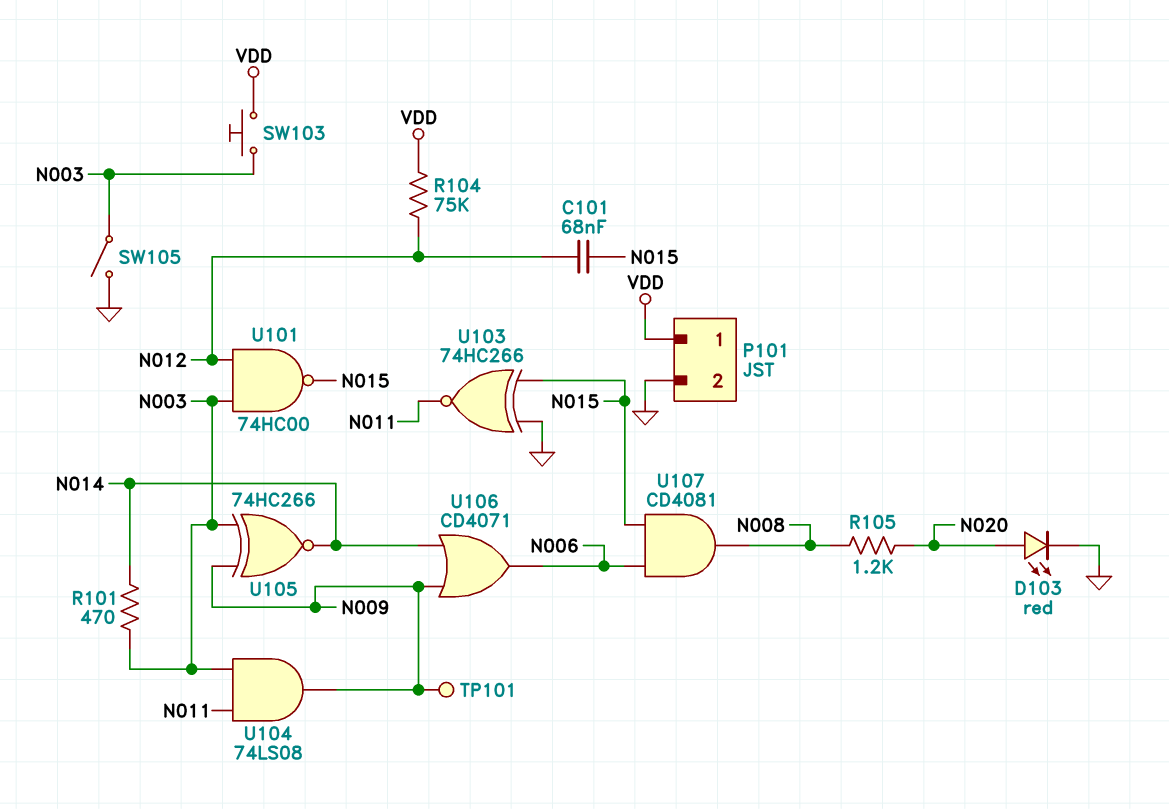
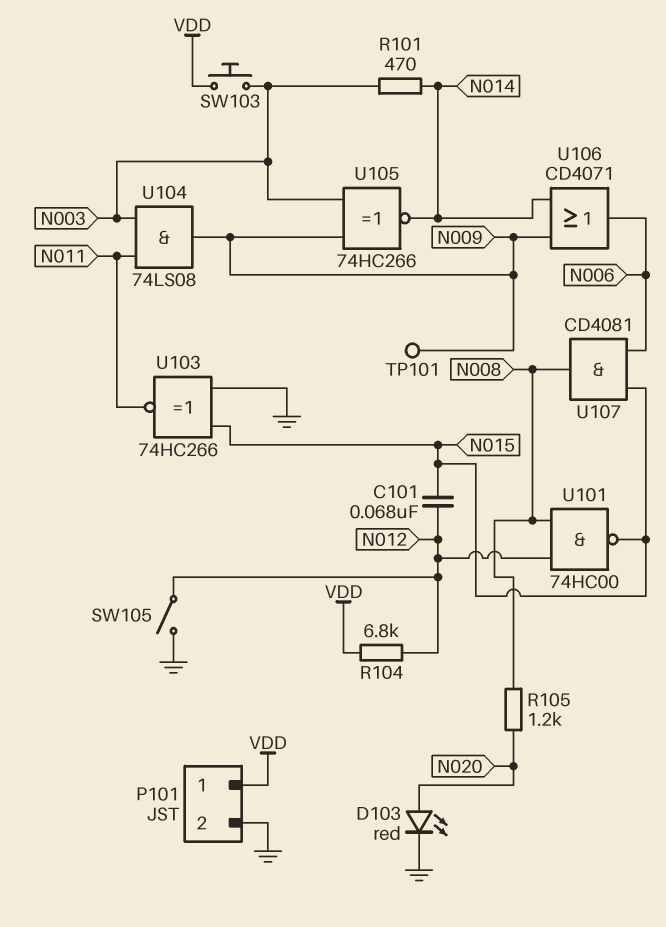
R104: 75k (N012, VDD) -> 6.8k (N012, VDD)
SW105: switch (GND, N003) -> switch (GND, N012)
U101: NAND 74HC00 (in N003, in N012, out N015) -> NAND 74HC00 (in N008, in N012, out N015)

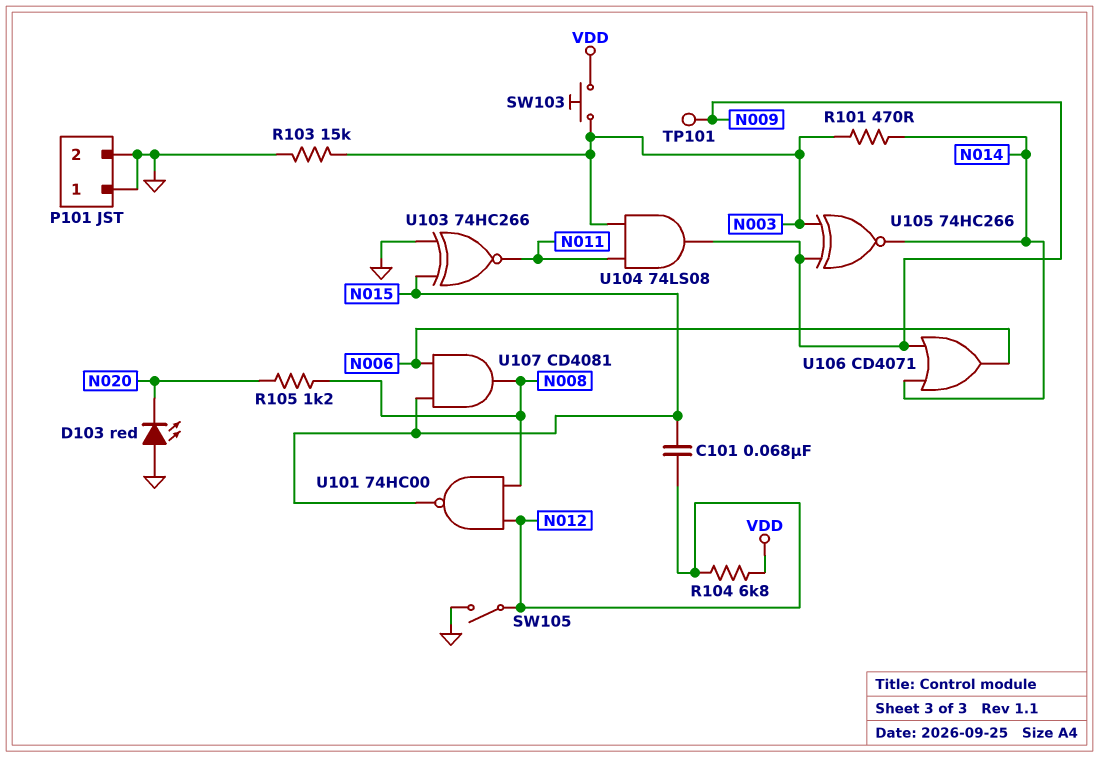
D103: LED red (A N020, K GND) -> LED red (A GND, K N020)
P101 pin 1: VDD -> GND
R103: none -> 15k (GND, N003)

